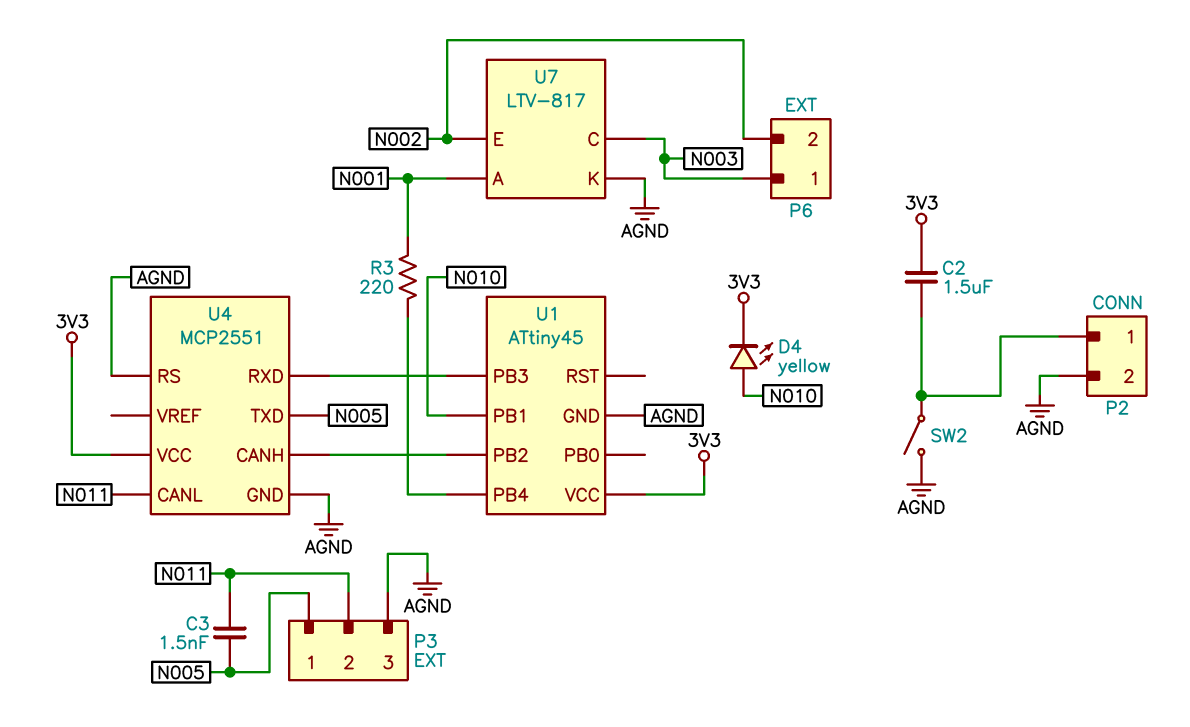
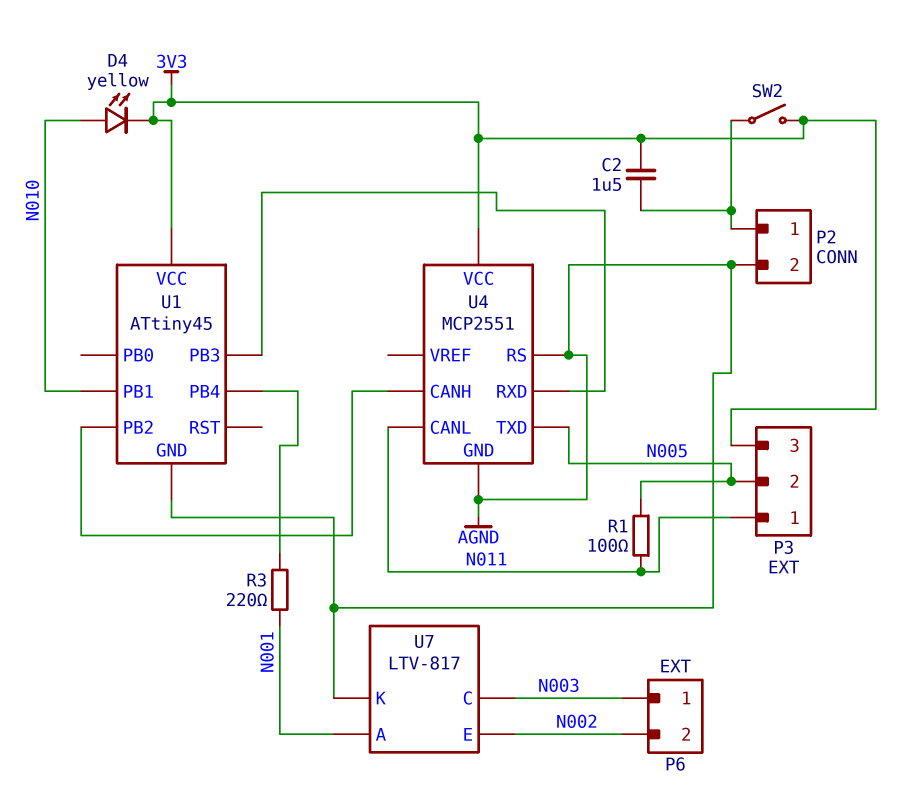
C3: 1.5nF (N005, N011) -> none
P3 pin 1: N005 -> N011
P3 pin 2: N011 -> N005
P3 pin 3: AGND -> 3V3
R1: none -> 100 (N005, N011)
SW2: switch (AGND, P2/1) -> switch (3V3, P2/1)

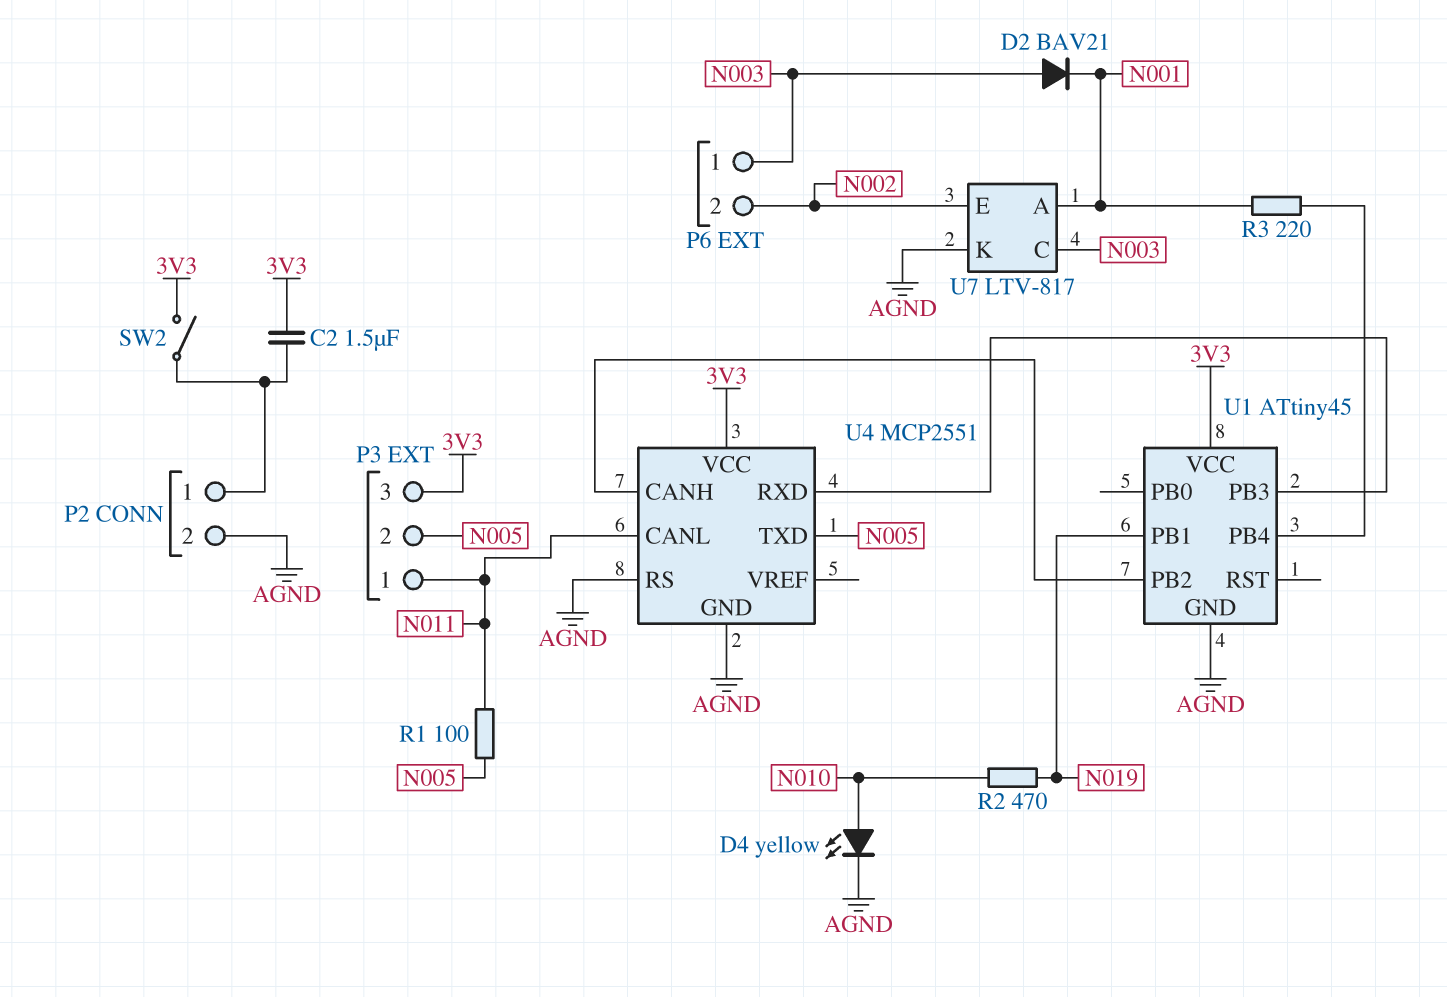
D2: none -> diode BAV21 (A N003, K N001)
D4: LED yellow (A N010, K 3V3) -> LED yellow (A N010, K AGND)
R2: none -> 470 (N010, N019)
U1 pin PB1: N010 -> N019

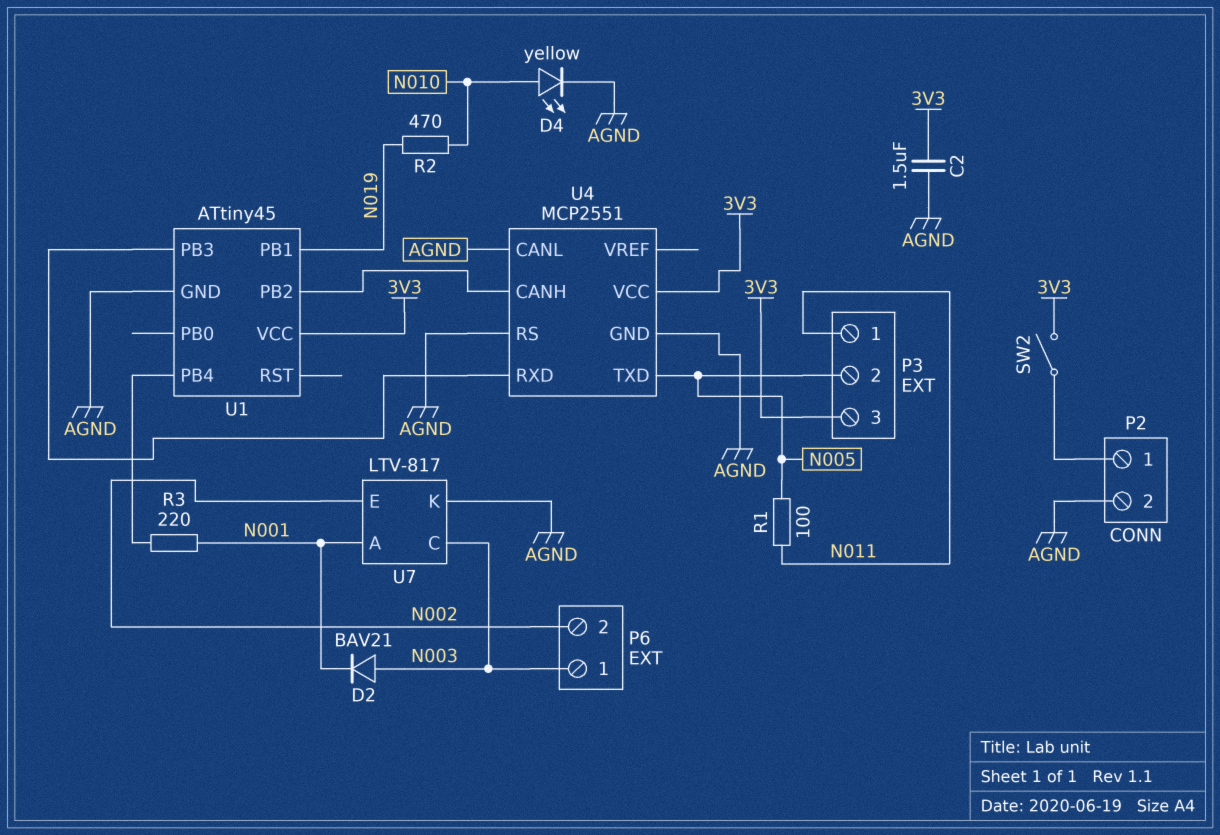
C2: 1.5uF (3V3, P2/1) -> 1.5uF (3V3, AGND)
U4 pin CANL: N011 -> AGND

